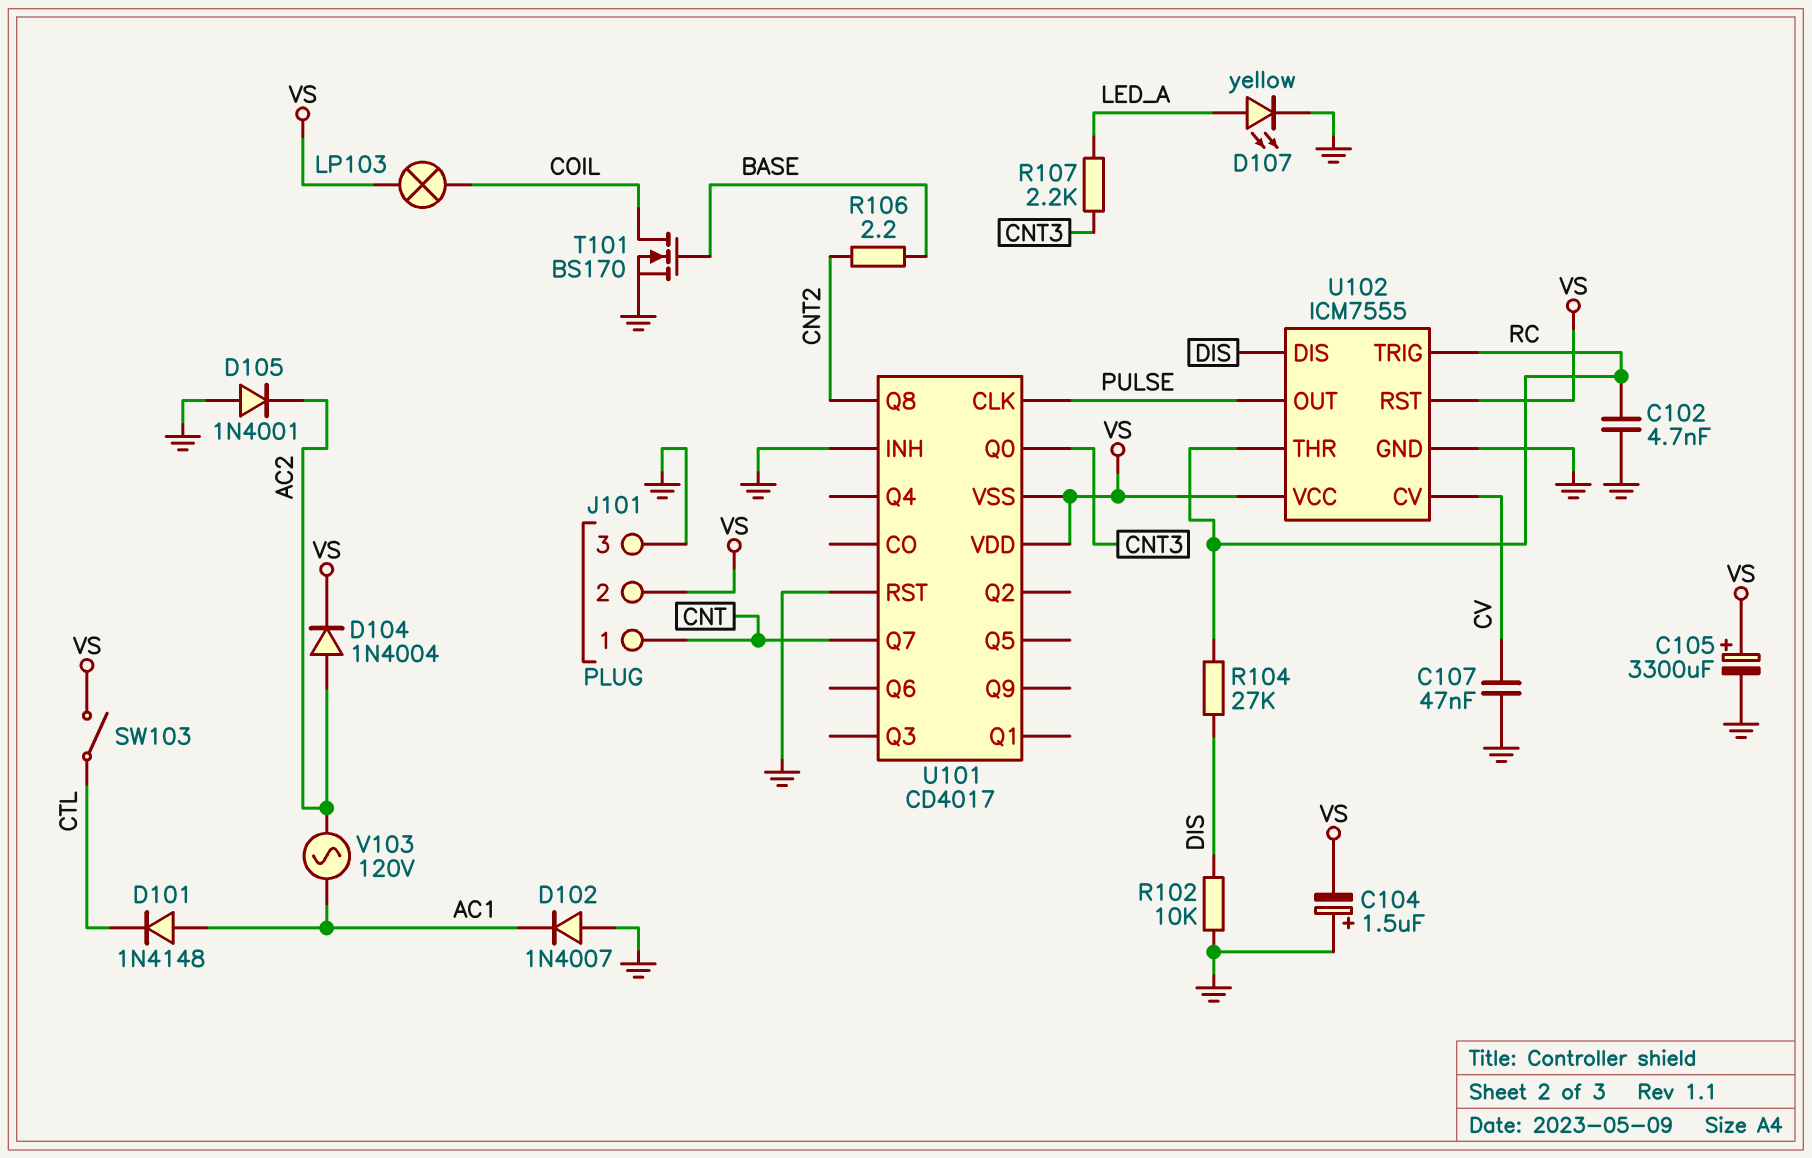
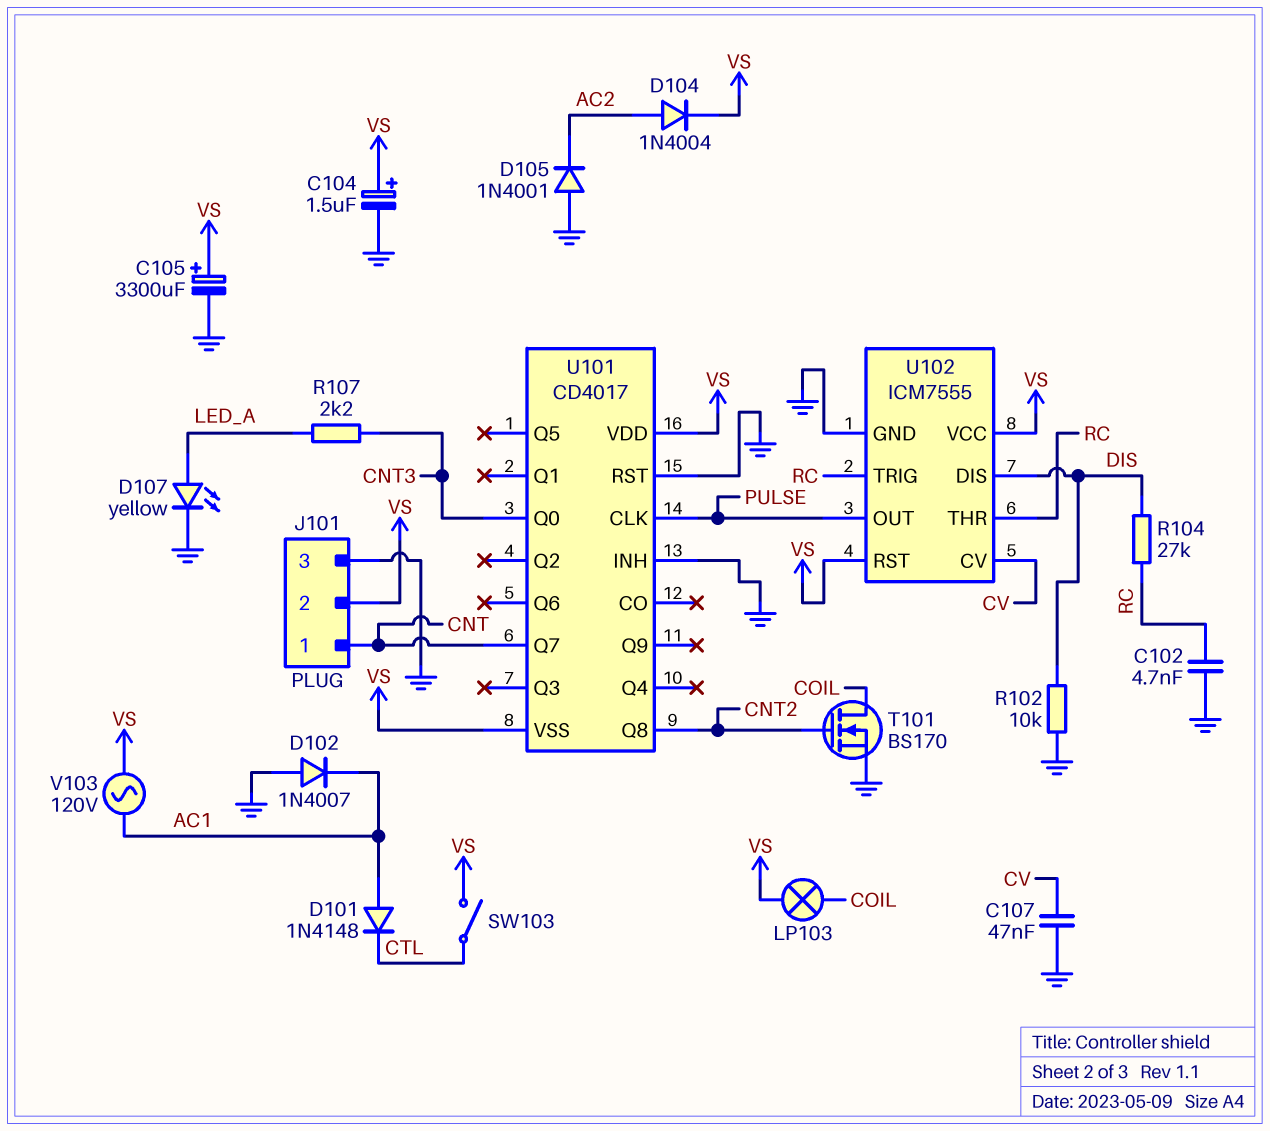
C104: 1.5uF (plus GND, minus VS) -> 1.5uF (plus VS, minus GND)
R106: 2.2 (BASE, CNT2) -> none
T101: NMOS BS170 (G BASE, D COIL, S GND) -> NMOS BS170 (G CNT2, D COIL, S GND)
V103: AC 120V (AC1, AC2) -> AC 120V (AC1, VS)

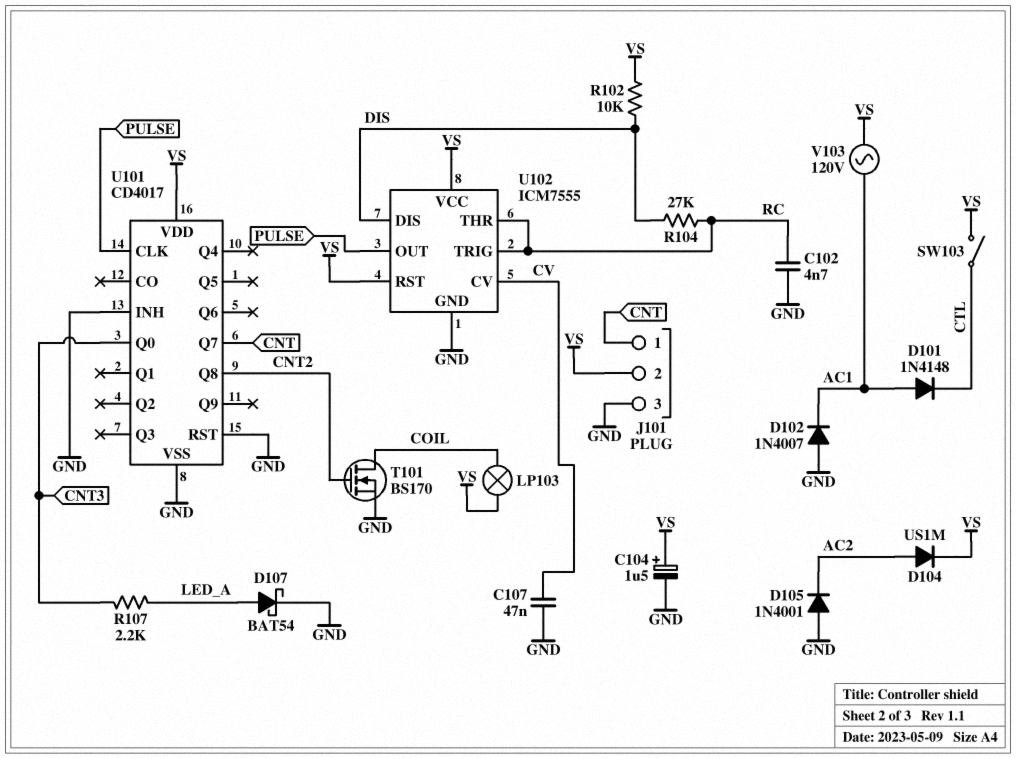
C105: 3300uF (plus VS, minus GND) -> none
D104: diode 1N4004 (A AC2, K VS) -> diode US1M (A AC2, K VS)
D107: LED yellow (A LED_A, K GND) -> schottky BAT54 (A LED_A, K GND)
R102: 10k (DIS, GND) -> 10k (DIS, VS)
U101 pin VSS: VS -> GND

